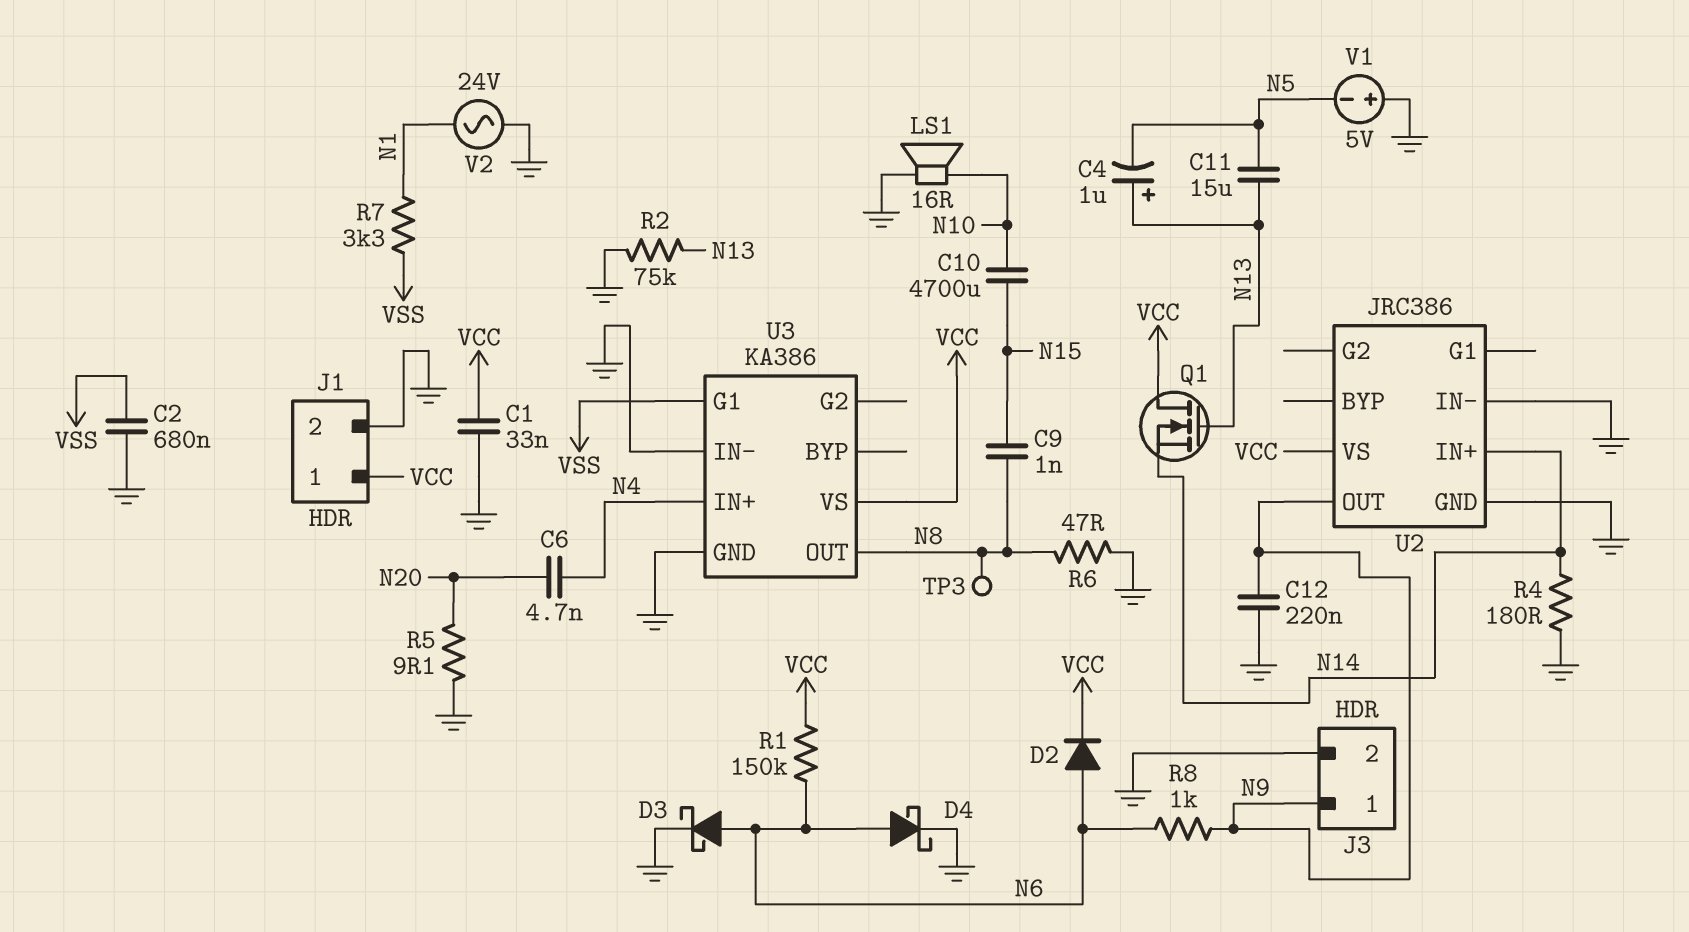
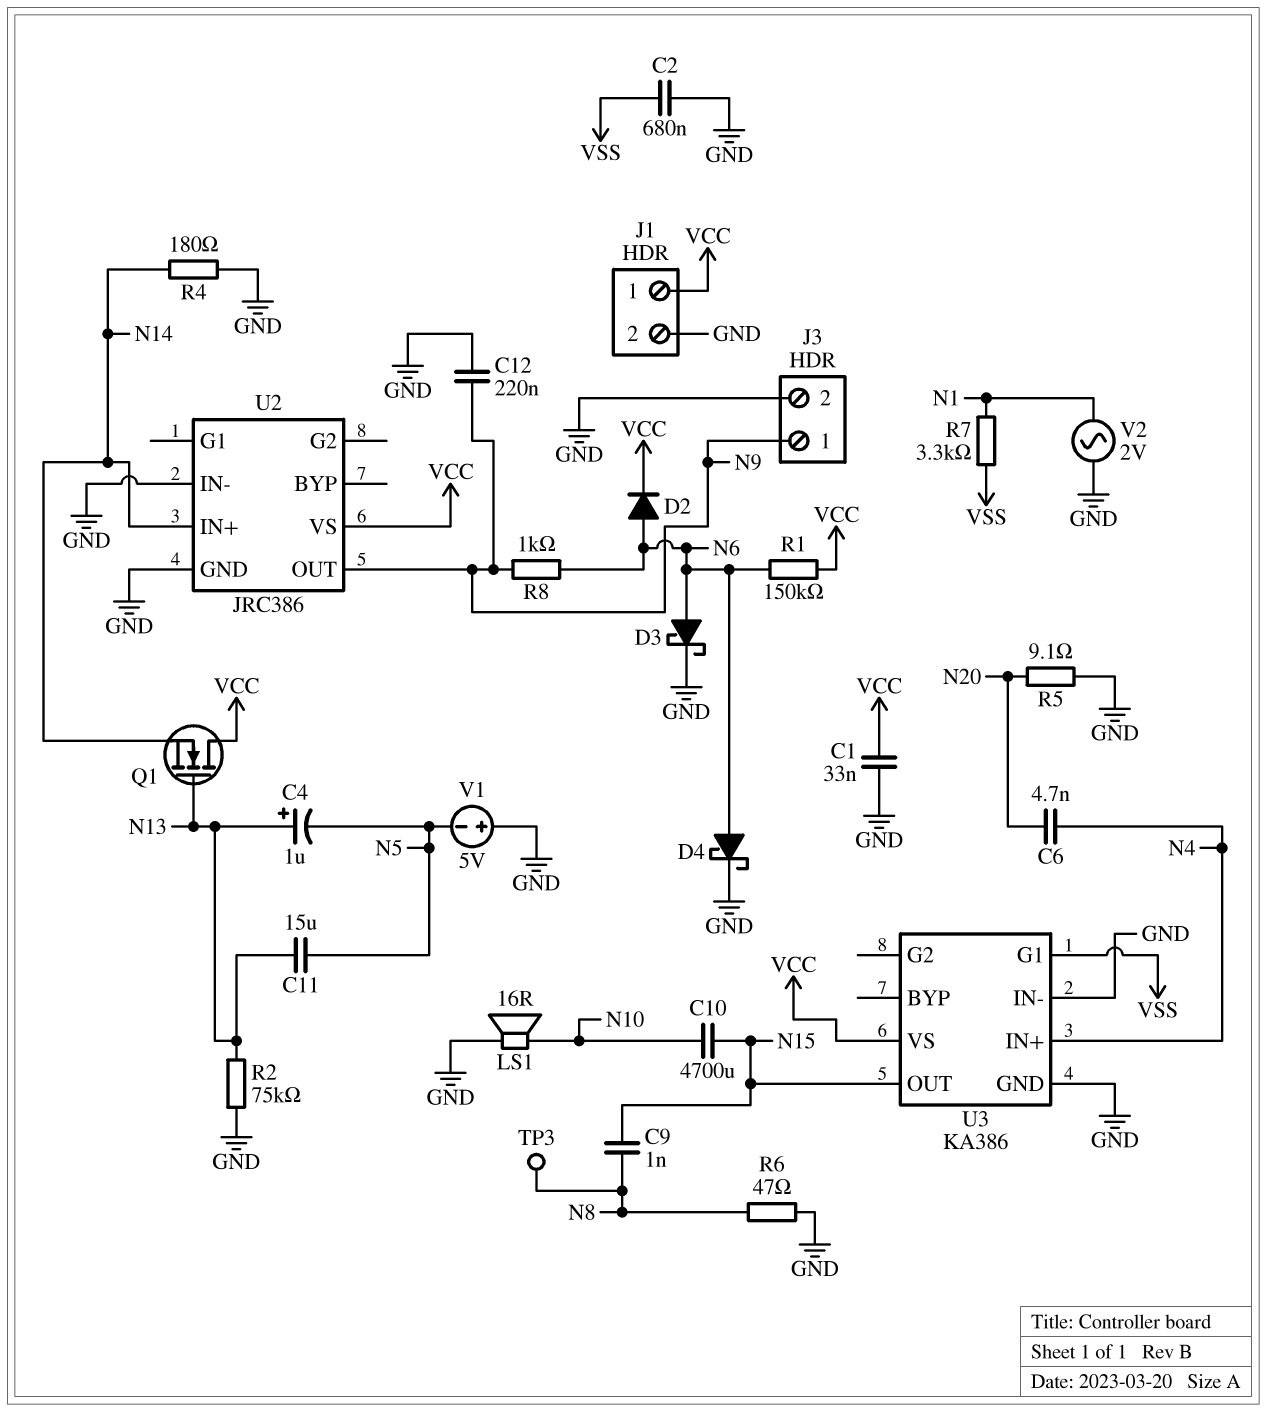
U3 pin OUT: N8 -> N15
V2: AC 24V (GND, N1) -> AC 2V (GND, N1)

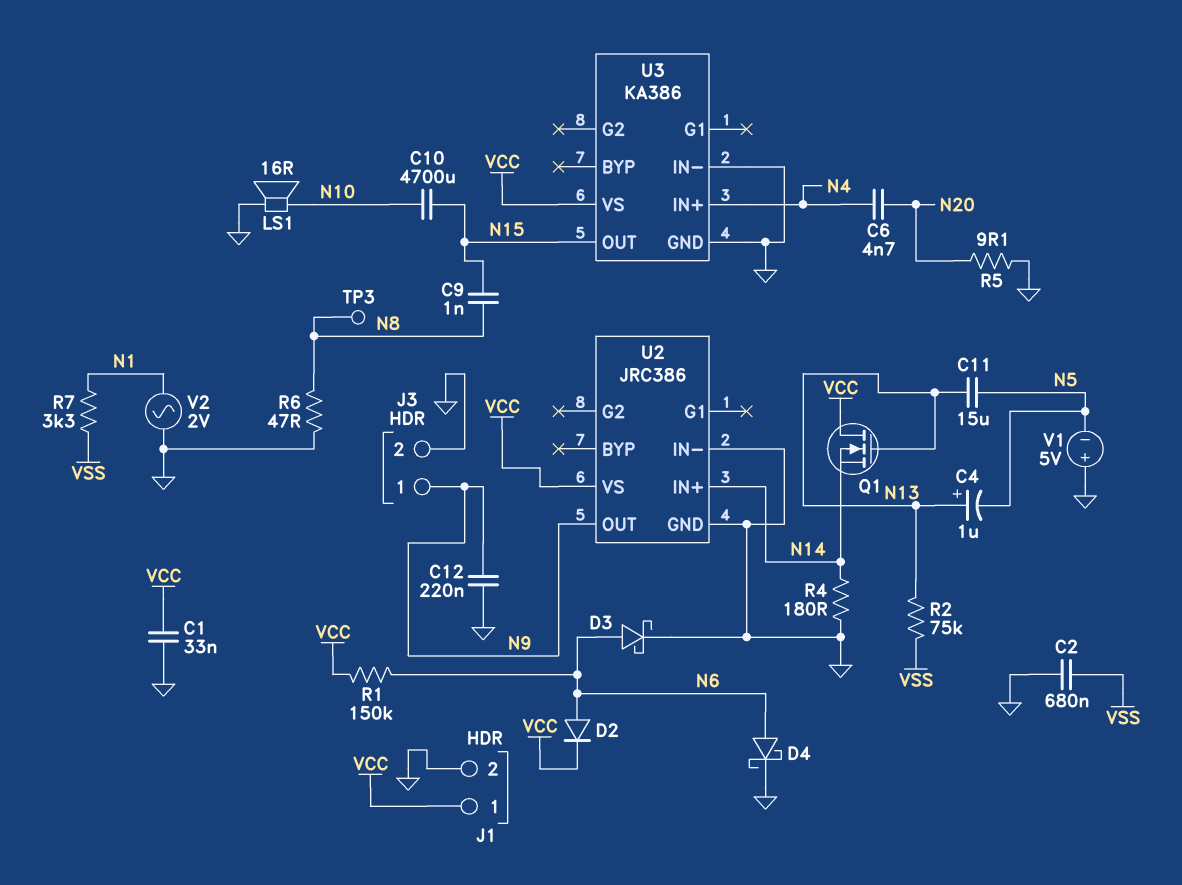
R2: 75k (GND, N13) -> 75k (N13, VSS)
R8: 1k (N6, N9) -> none
U3 pin G1: VSS -> none

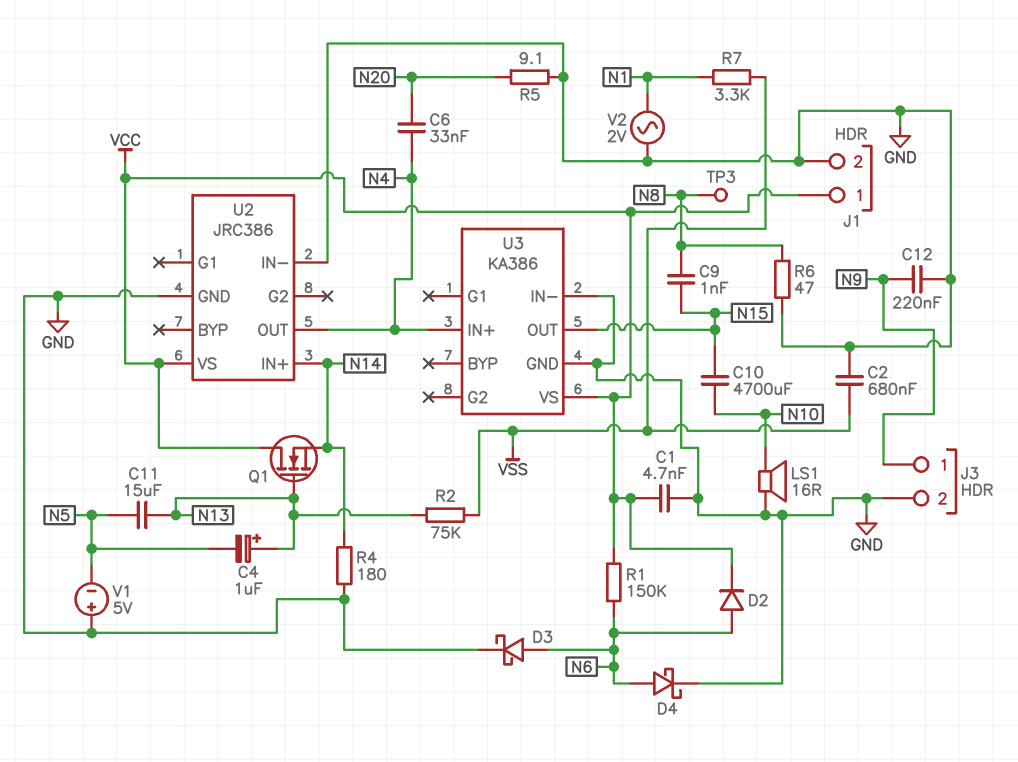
C1: 33nF (GND, VCC) -> 4.7nF (GND, VCC)
C6: 4.7nF (N4, N20) -> 33nF (N4, N20)
U2 pin OUT: N9 -> N4

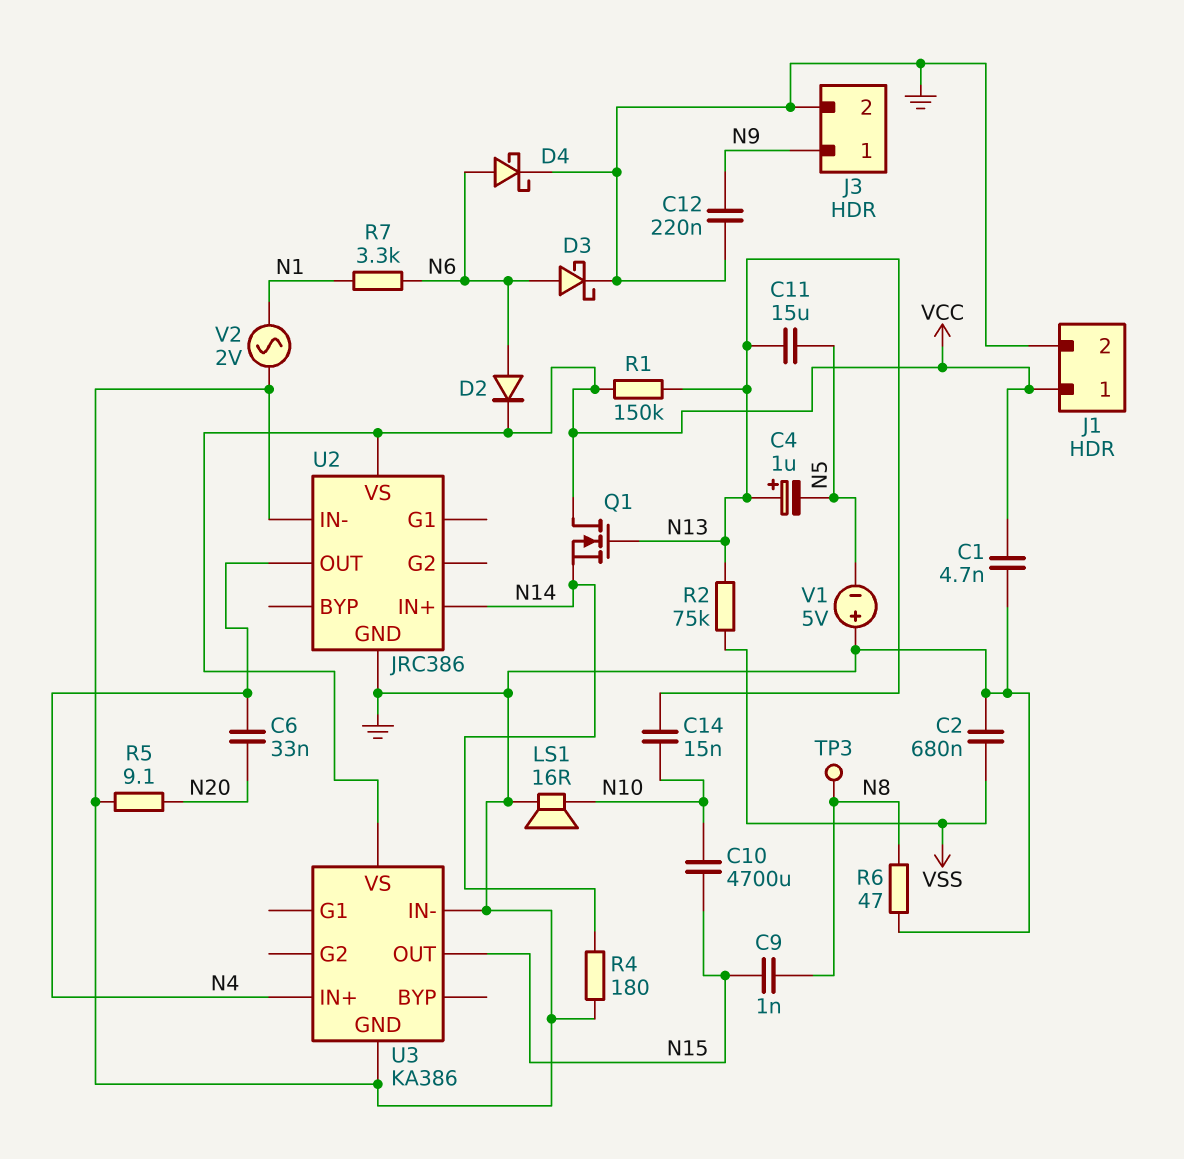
C14: none -> 15nF (N10, N13)
R1: 150k (N6, VCC) -> 150k (N13, VCC)
R7: 3.3k (N1, VSS) -> 3.3k (N1, N6)

